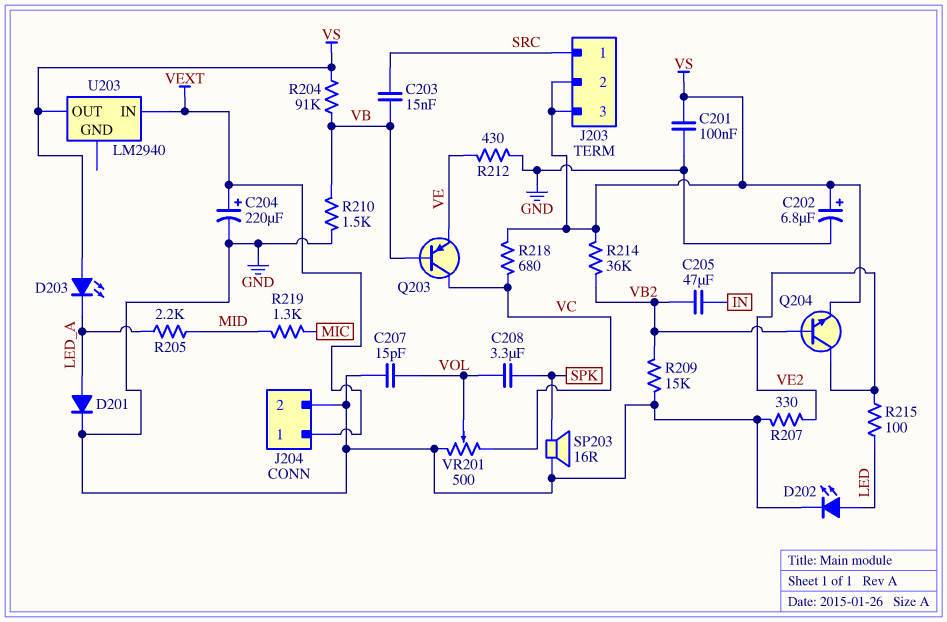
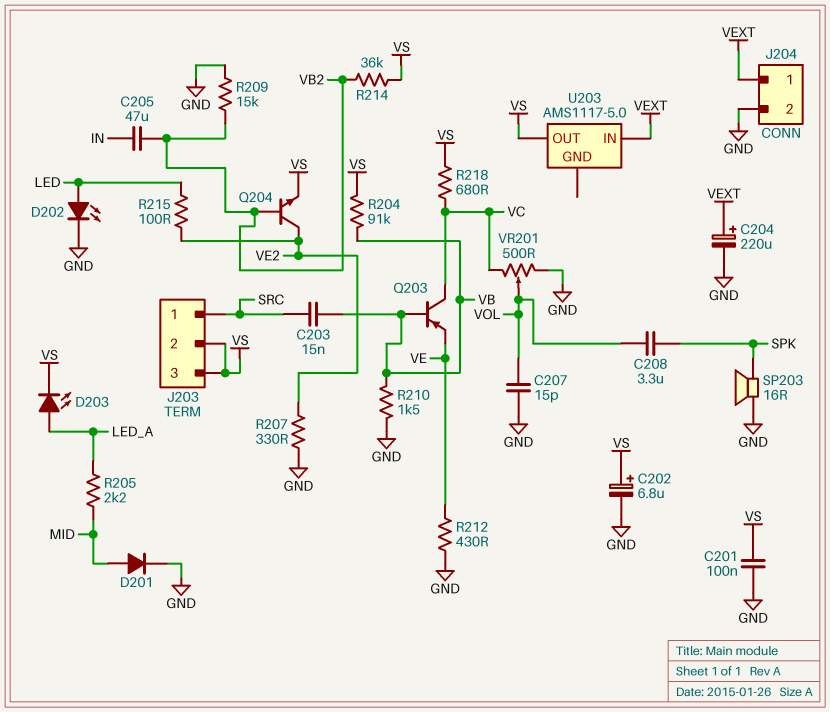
D201: diode (A LED_A, K GND) -> diode (A MID, K GND)
D203: LED (A VS, K LED_A) -> LED (A LED_A, K VS)
R219: 1.3k (MIC, MID) -> none
U203: LM2940 -> AMS1117-5.0

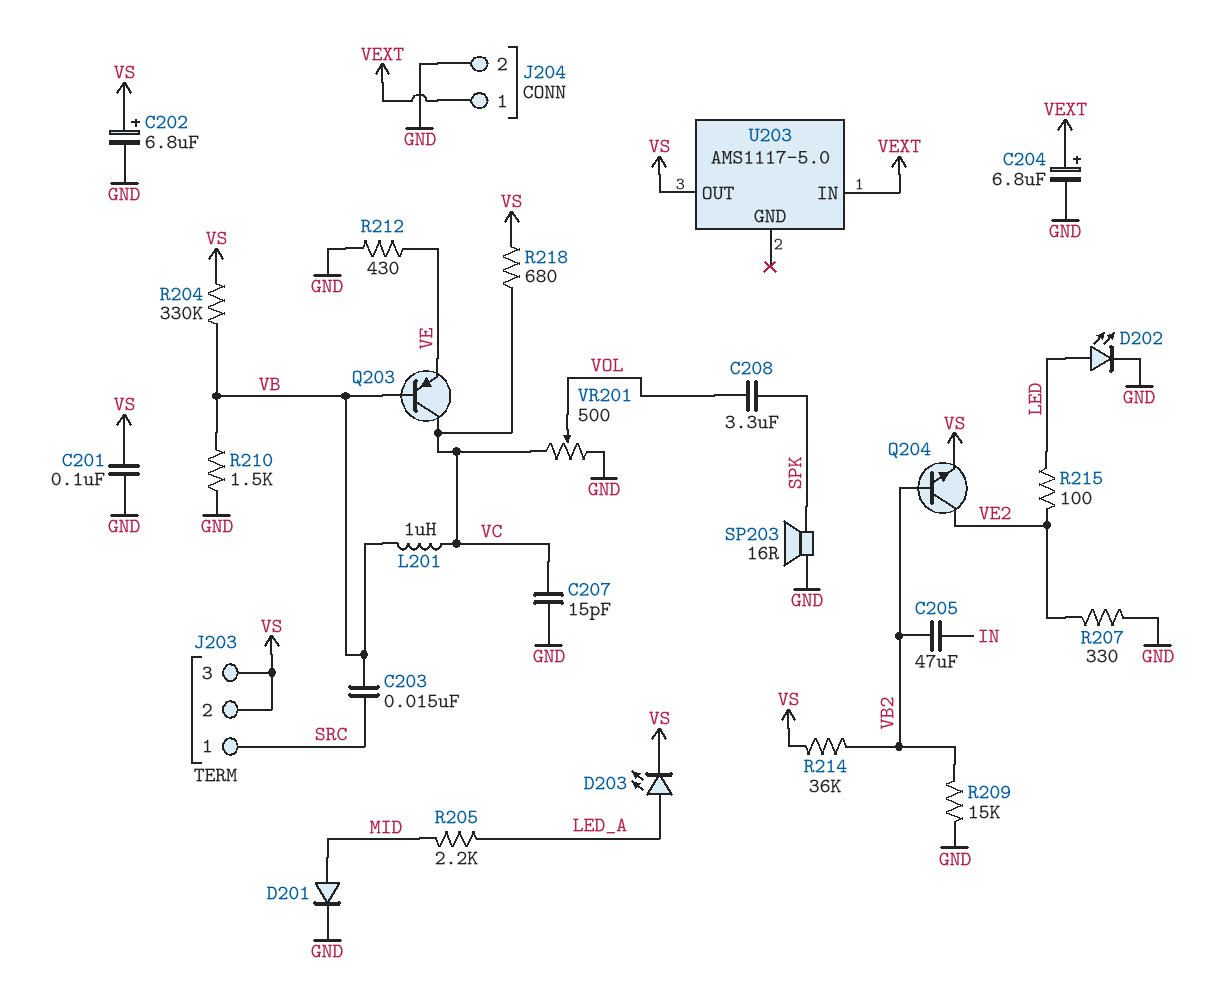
C204: 220uF (plus VEXT, minus GND) -> 6.8uF (plus VEXT, minus GND)
C207: 15pF (GND, VOL) -> 15pF (GND, VC)
L201: none -> 1uH (VB, VC)
R204: 91k (VB, VS) -> 330k (VB, VS)

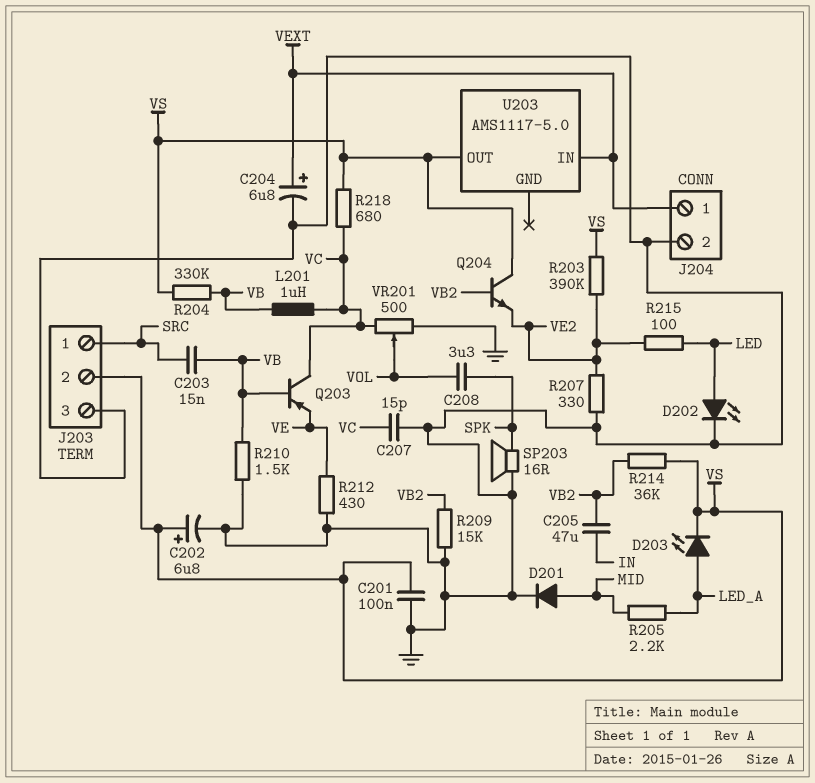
J203 pin 3: VS -> GND
Q204: NPN (B VB2, C VE2, E VS) -> NPN (B VB2, C VS, E VE2)
R203: none -> 390k (VE2, VS)

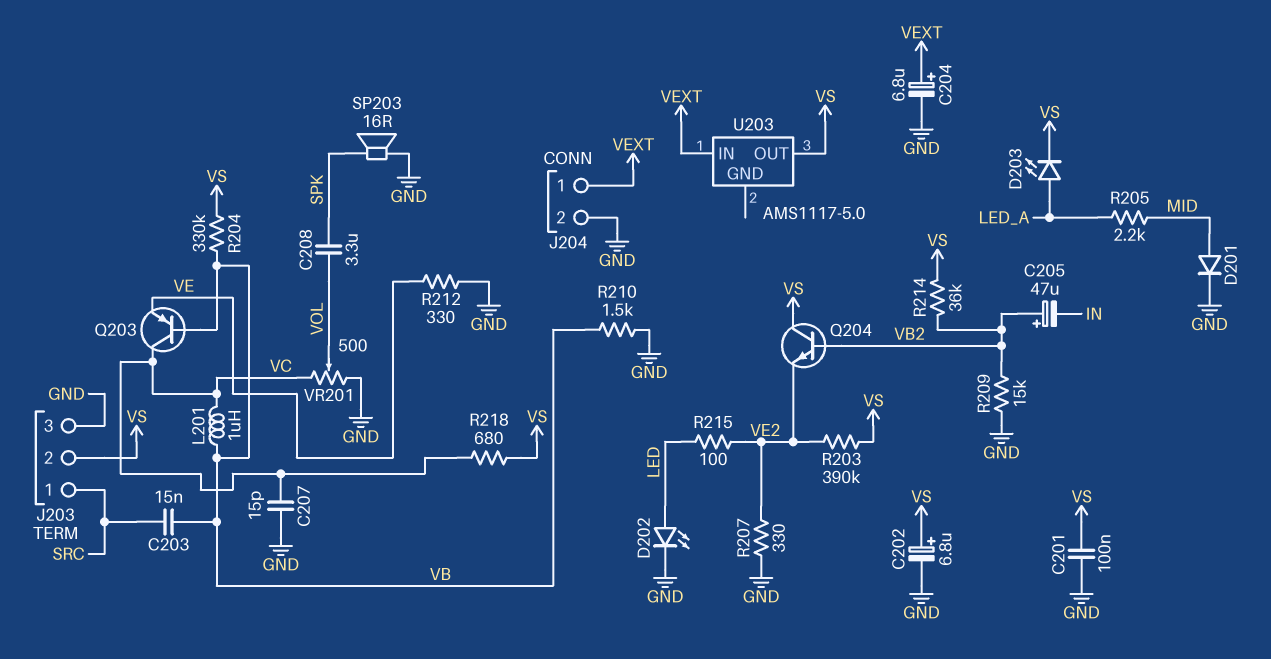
C205: 47uF (IN, VB2) -> 47uF (plus VB2, minus IN)
R212: 430 (GND, VE) -> 330 (GND, VE)

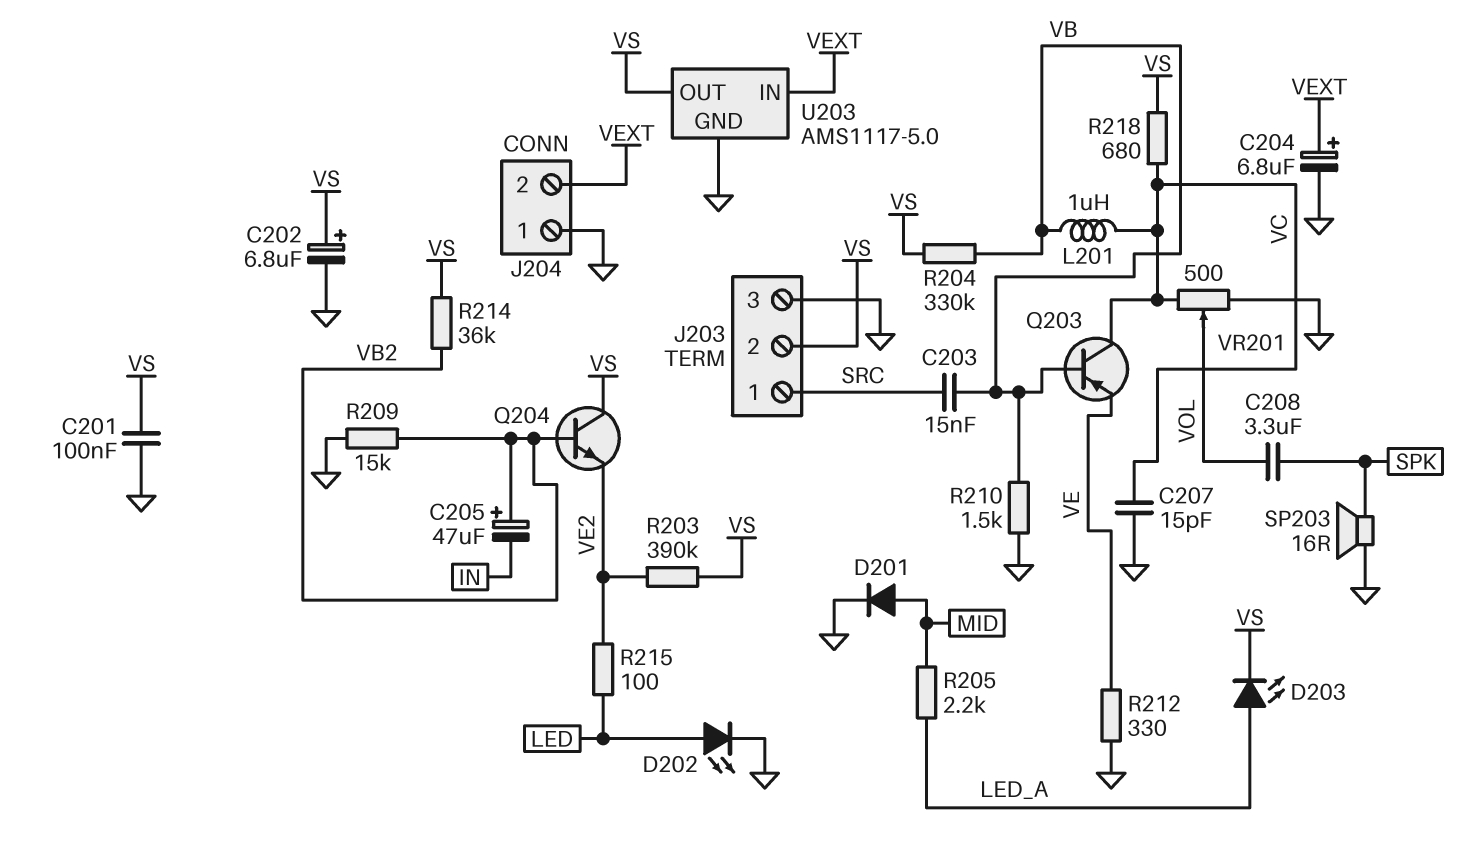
J204 pin 1: VEXT -> GND
J204 pin 2: GND -> VEXT
R207: 330 (GND, VE2) -> none
U203 pin GND: none -> GND

